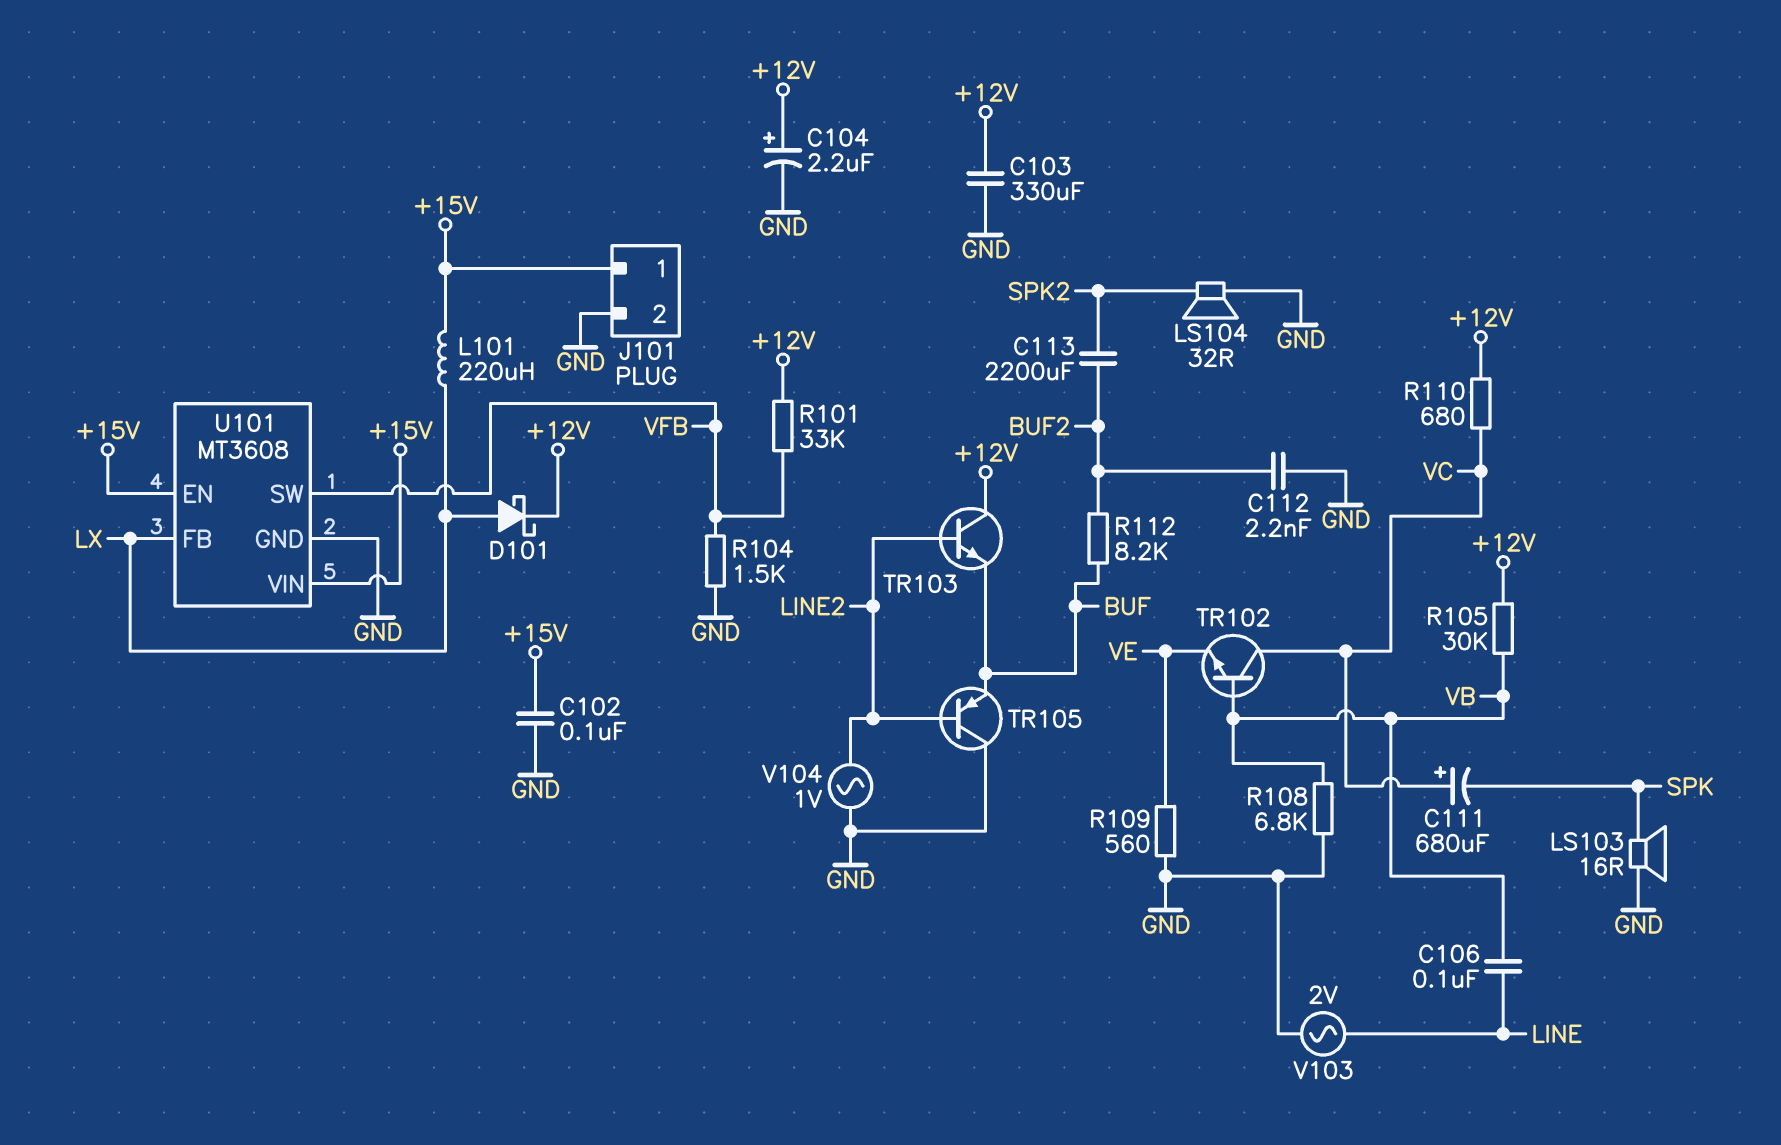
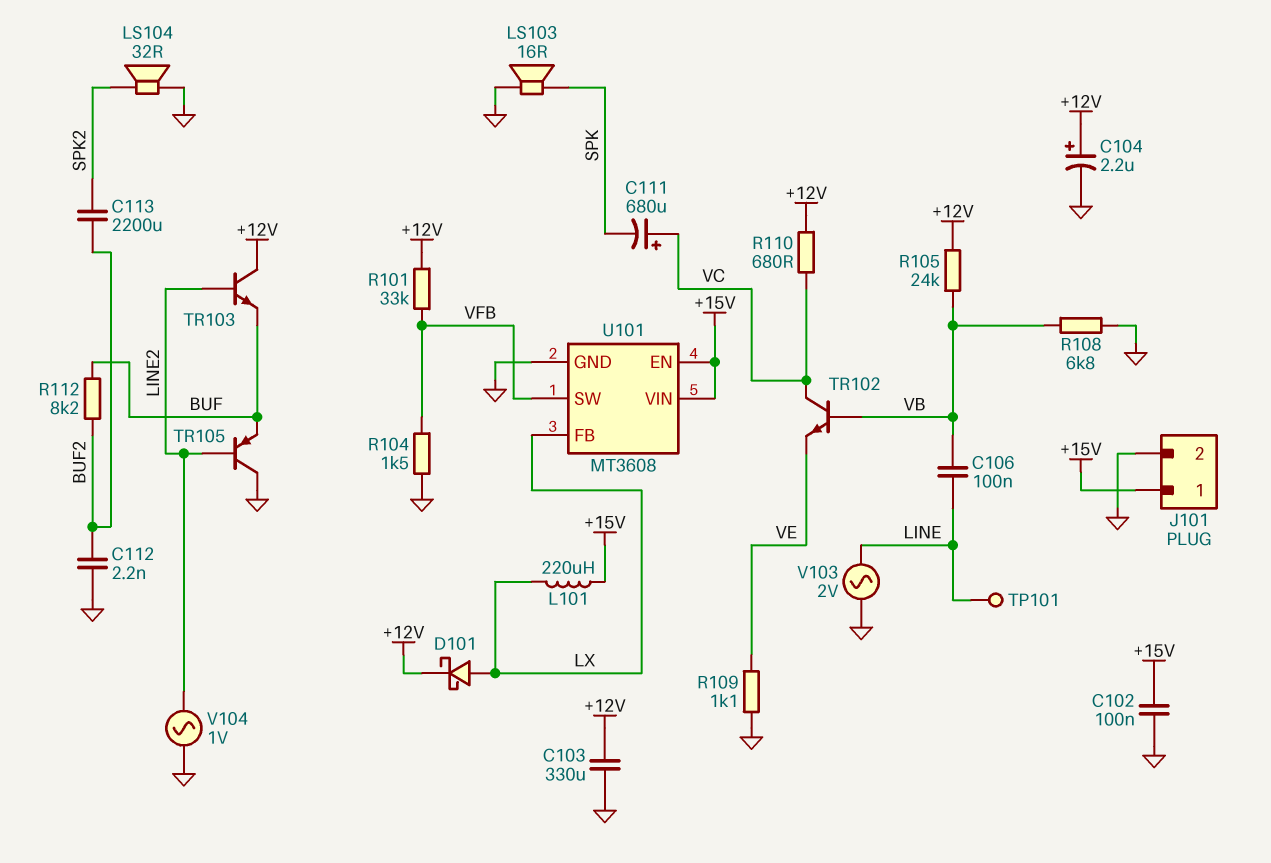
R105: 30k (+12V, VB) -> 24k (+12V, VB)
R109: 560 (GND, VE) -> 1.1k (GND, VE)
TP101: none -> test point (LINE)

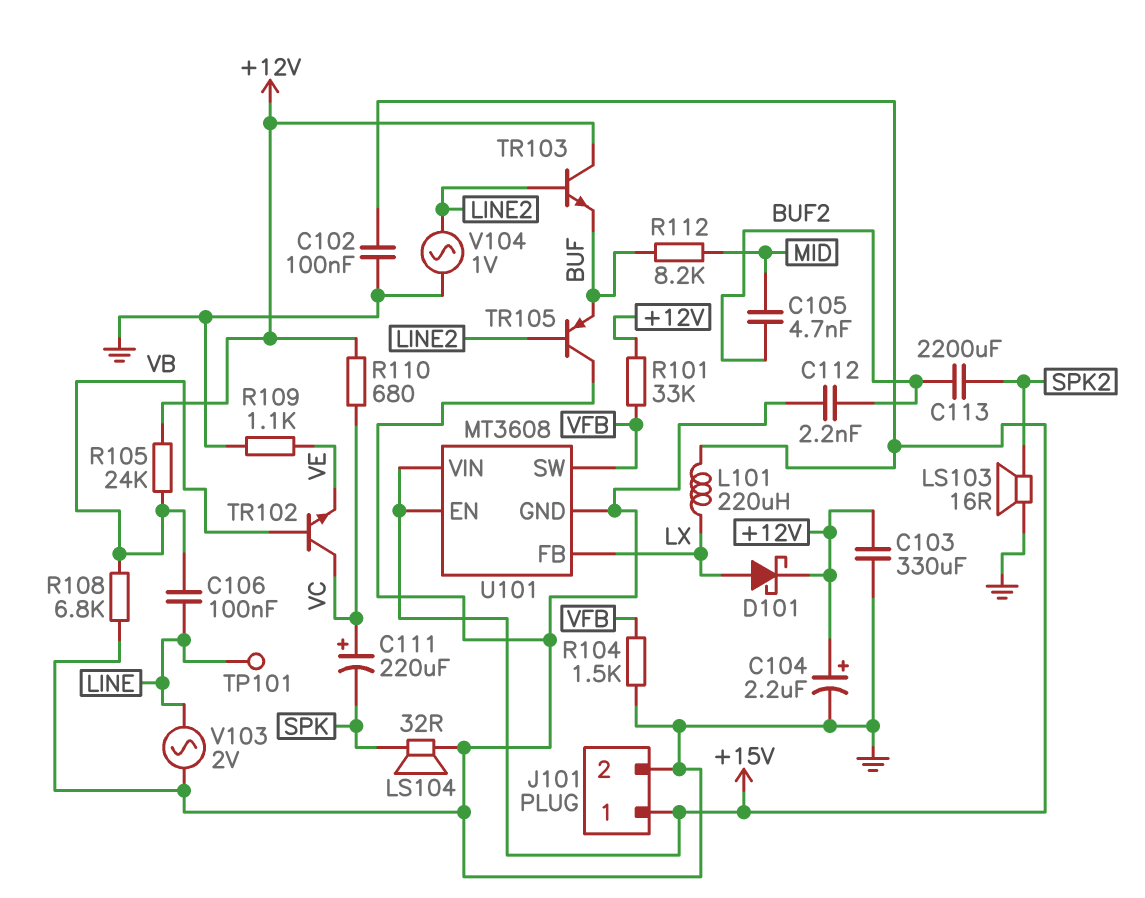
C105: none -> 4.7nF (BUF2, MID)
C111: 680uF (plus VC, minus SPK) -> 220uF (plus VC, minus SPK)
LS103: speaker 16R (GND, SPK) -> speaker 16R (GND, SPK2)
LS104: speaker 32R (GND, SPK2) -> speaker 32R (GND, SPK)
R112: 8.2k (BUF, BUF2) -> 8.2k (BUF, MID)

